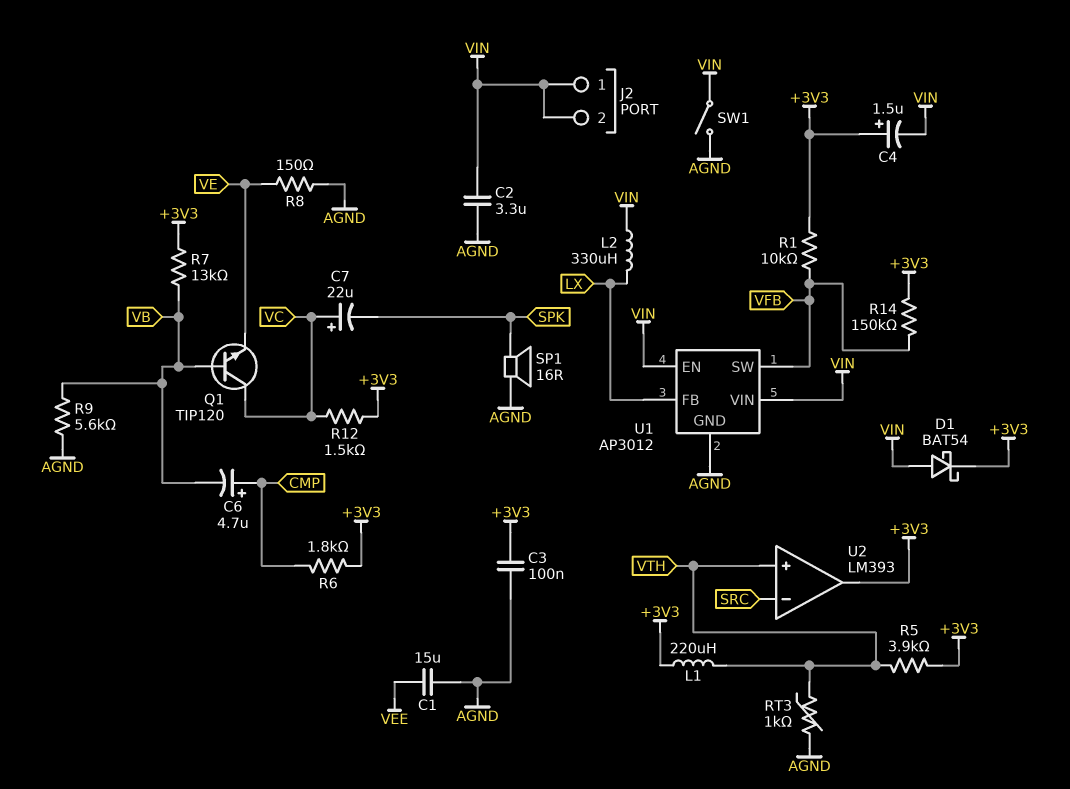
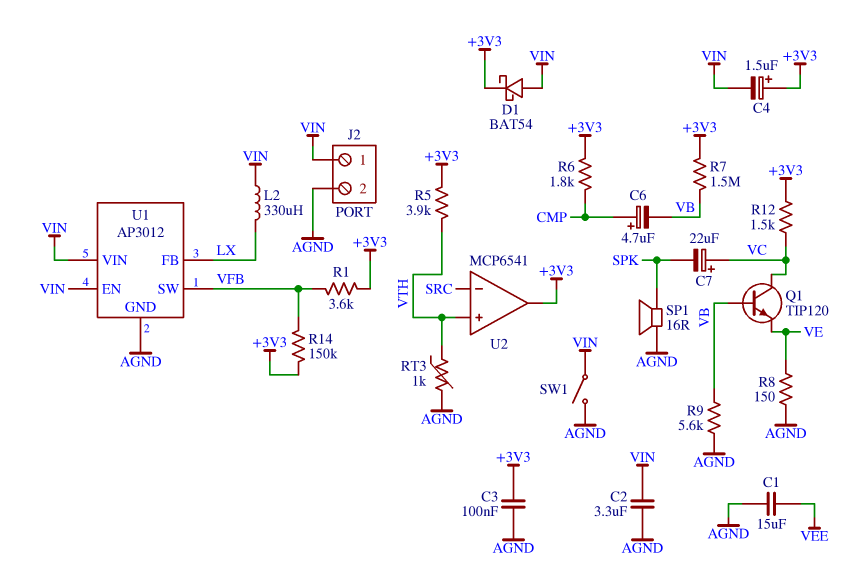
J2 pin 2: VIN -> AGND
L1: 220uH (+3V3, VTH) -> none
R1: 10k (+3V3, VFB) -> 3.6k (+3V3, VFB)
R7: 13k (+3V3, VB) -> 1.5M (+3V3, VB)
U2: LM393 -> MCP6541

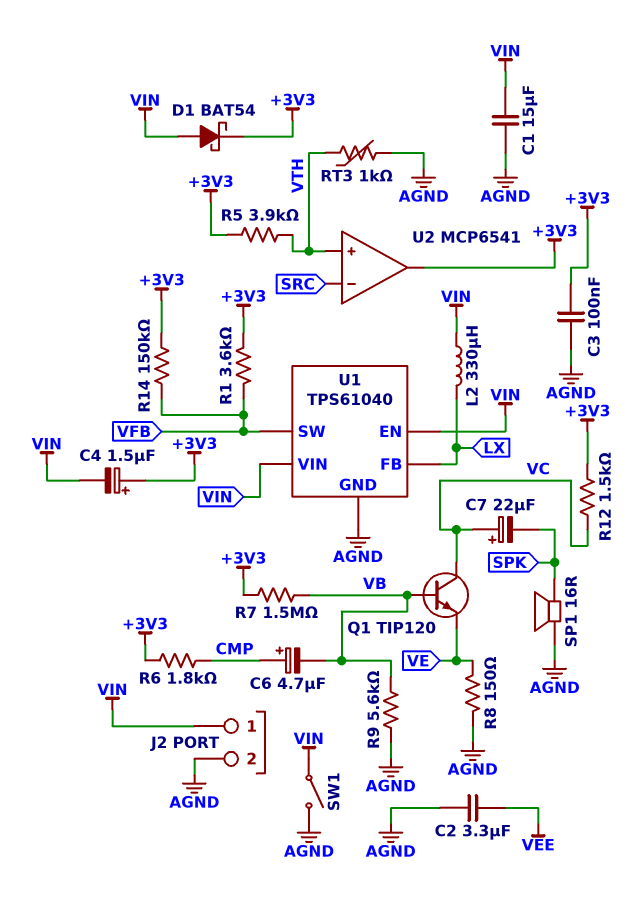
C1: 15uF (AGND, VEE) -> 15uF (AGND, VIN)
C2: 3.3uF (AGND, VIN) -> 3.3uF (AGND, VEE)
U1: AP3012 -> TPS61040

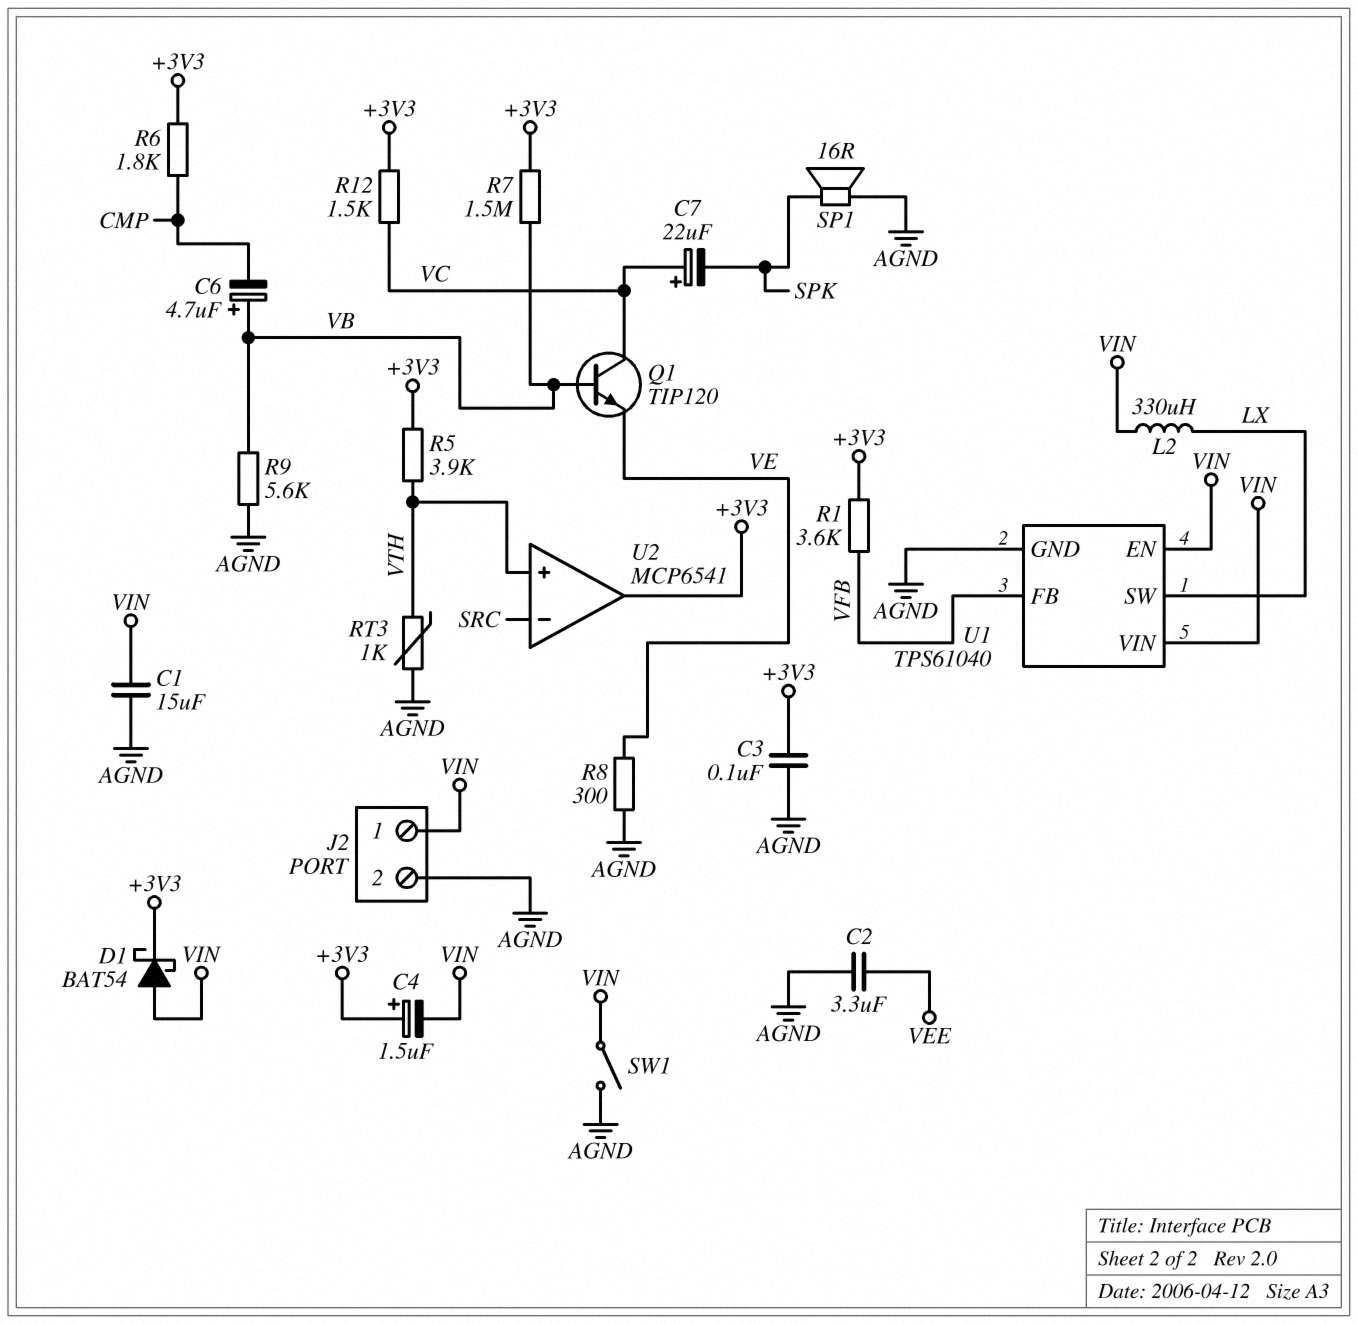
C6: 4.7uF (plus CMP, minus VB) -> 4.7uF (plus VB, minus CMP)
R8: 150 (AGND, VE) -> 300 (AGND, VE)
R14: 150k (+3V3, VFB) -> none
U1 pin FB: LX -> VFB
U1 pin SW: VFB -> LX

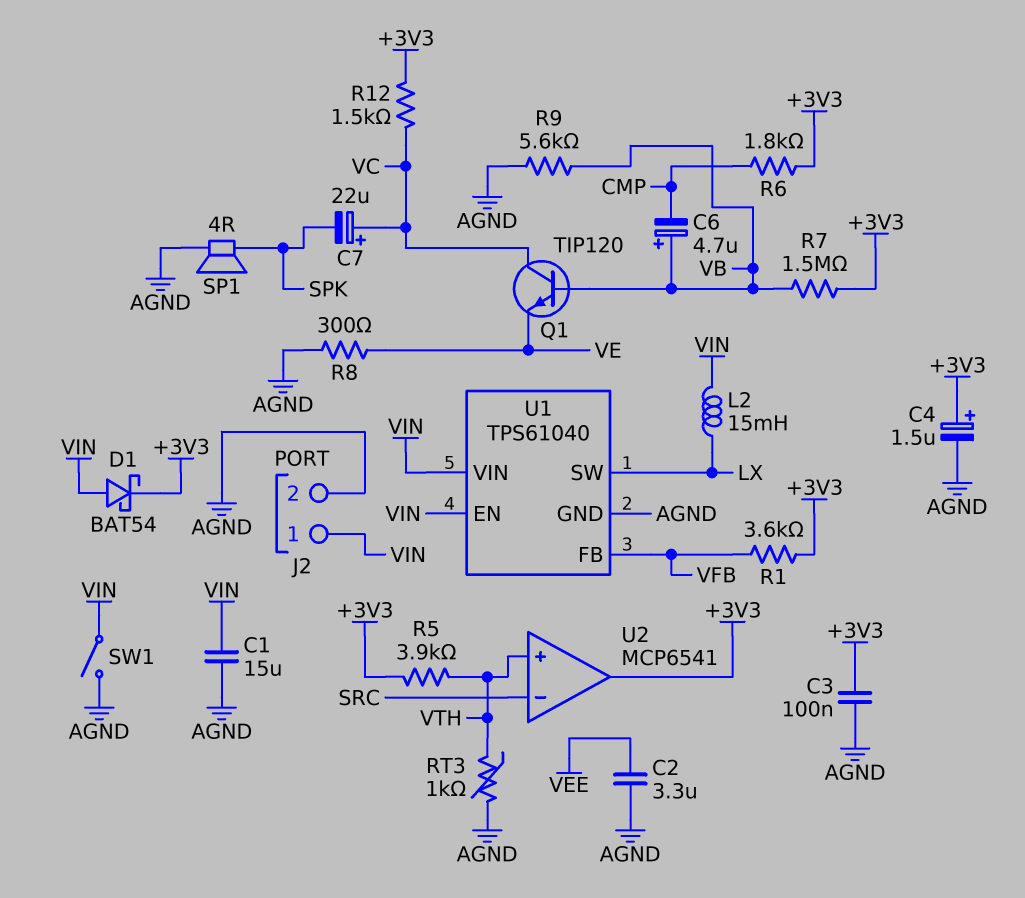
C4: 1.5uF (plus +3V3, minus VIN) -> 1.5uF (plus +3V3, minus AGND)
L2: 330uH (LX, VIN) -> 15mH (LX, VIN)
SP1: speaker 16R (AGND, SPK) -> speaker 4R (AGND, SPK)

